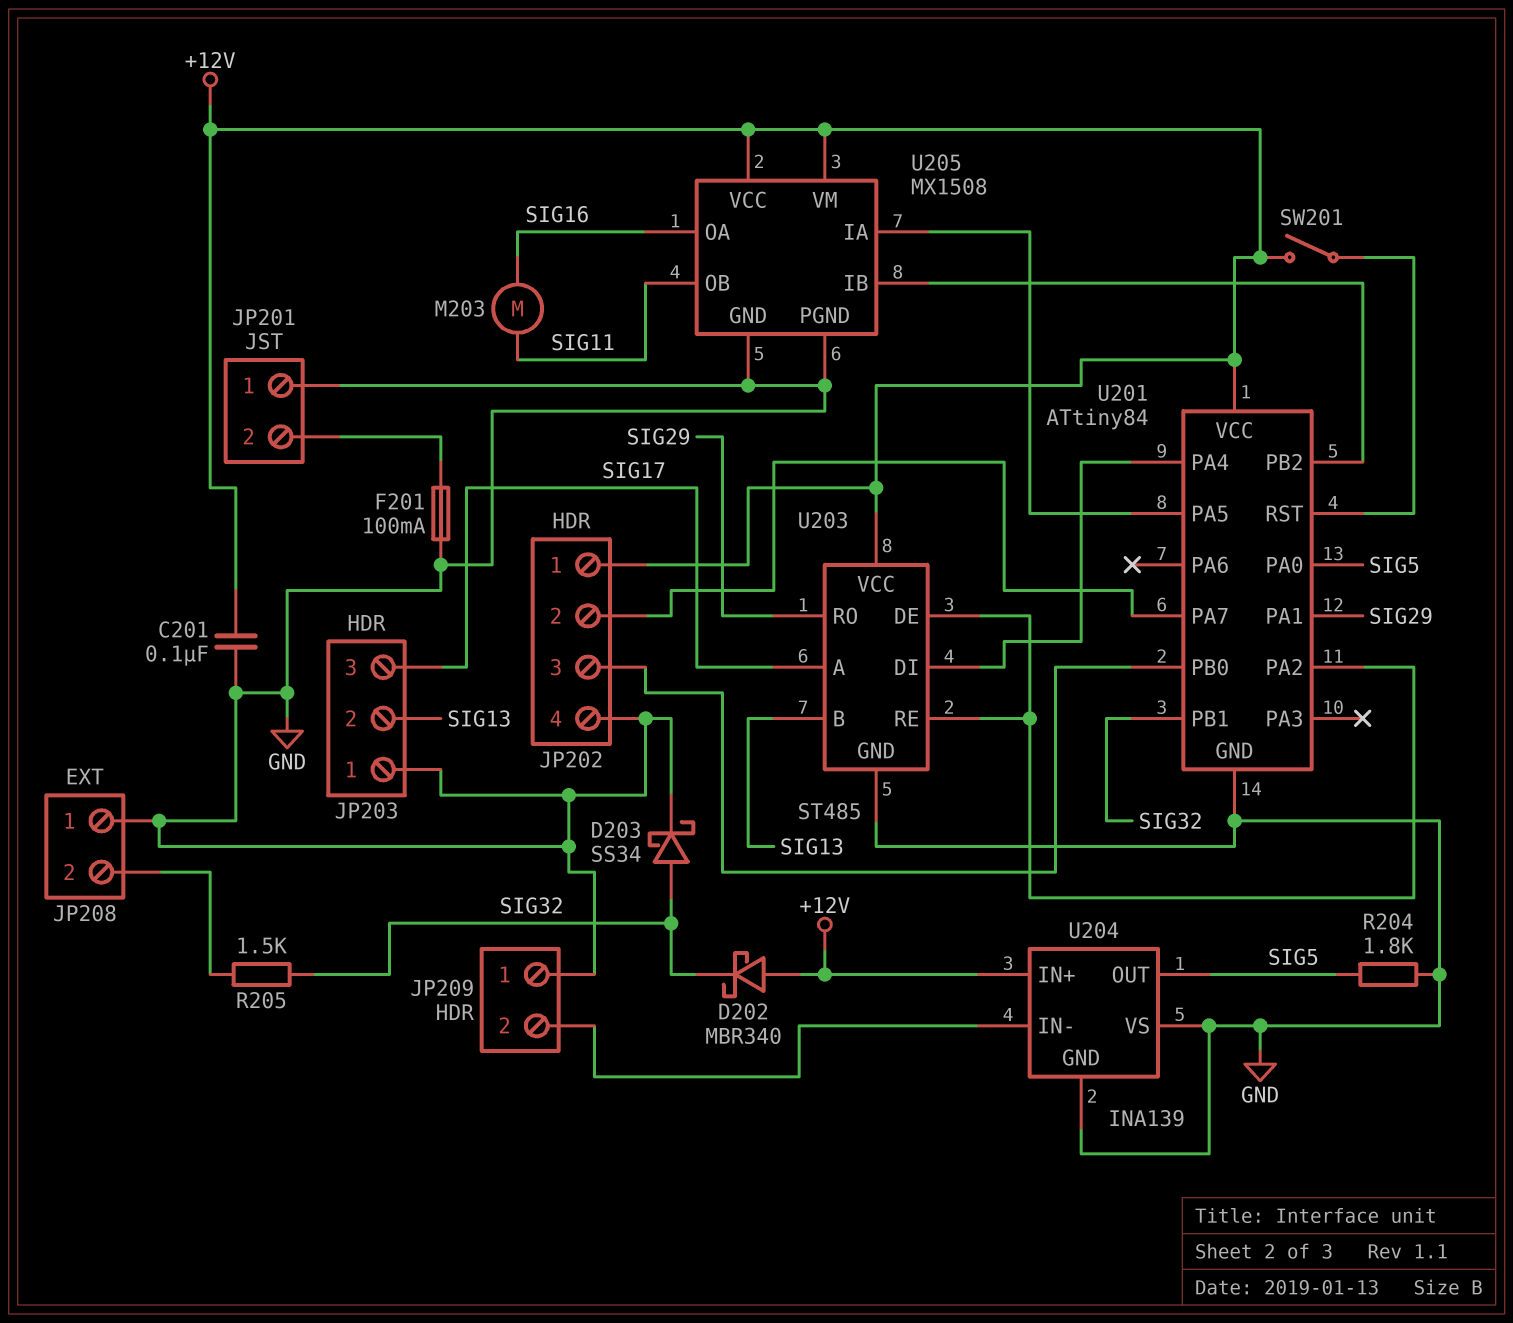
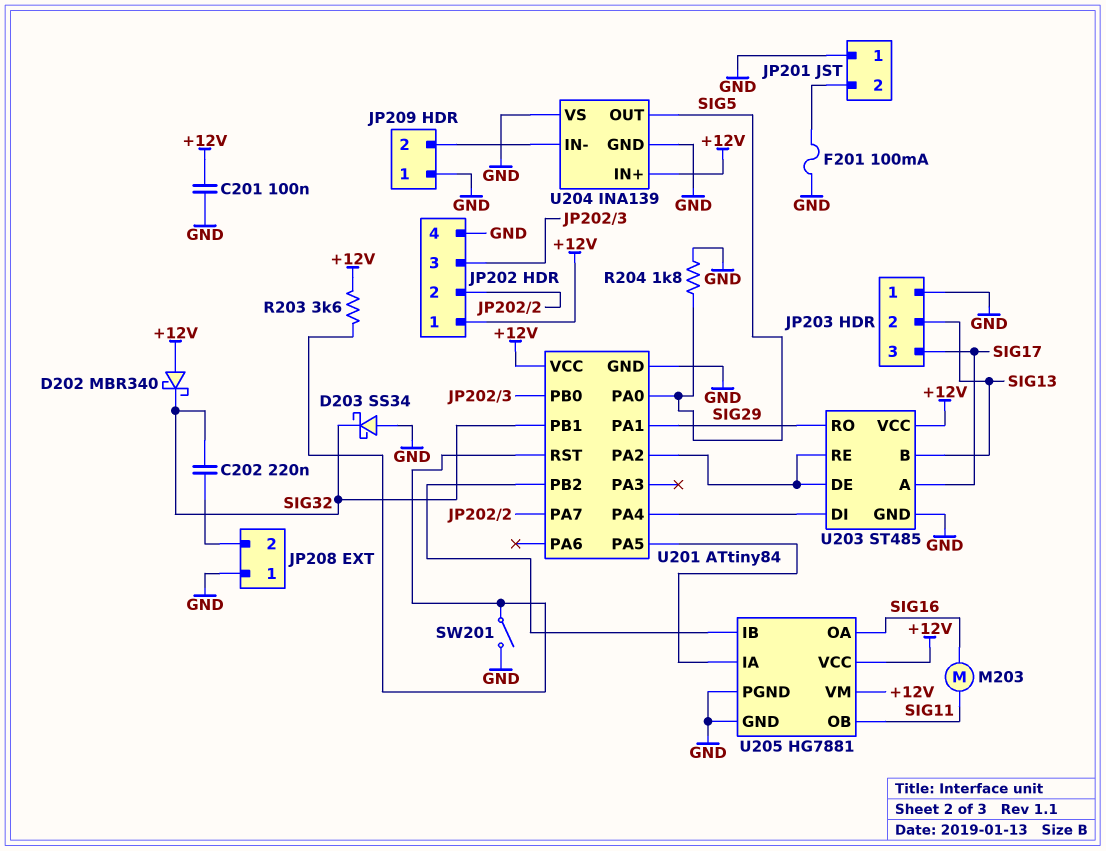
C202: none -> 220nF (JP208/2, SIG32)
D203: schottky SS34 (A SIG32, K GND) -> schottky SS34 (A GND, K SIG32)
R203: none -> 3.6k (+12V, U201/RST)
R205: 1.5k (JP208/2, SIG32) -> none
SW201: switch (+12V, U201/RST) -> switch (GND, U201/RST)
U205: MX1508 -> HG7881

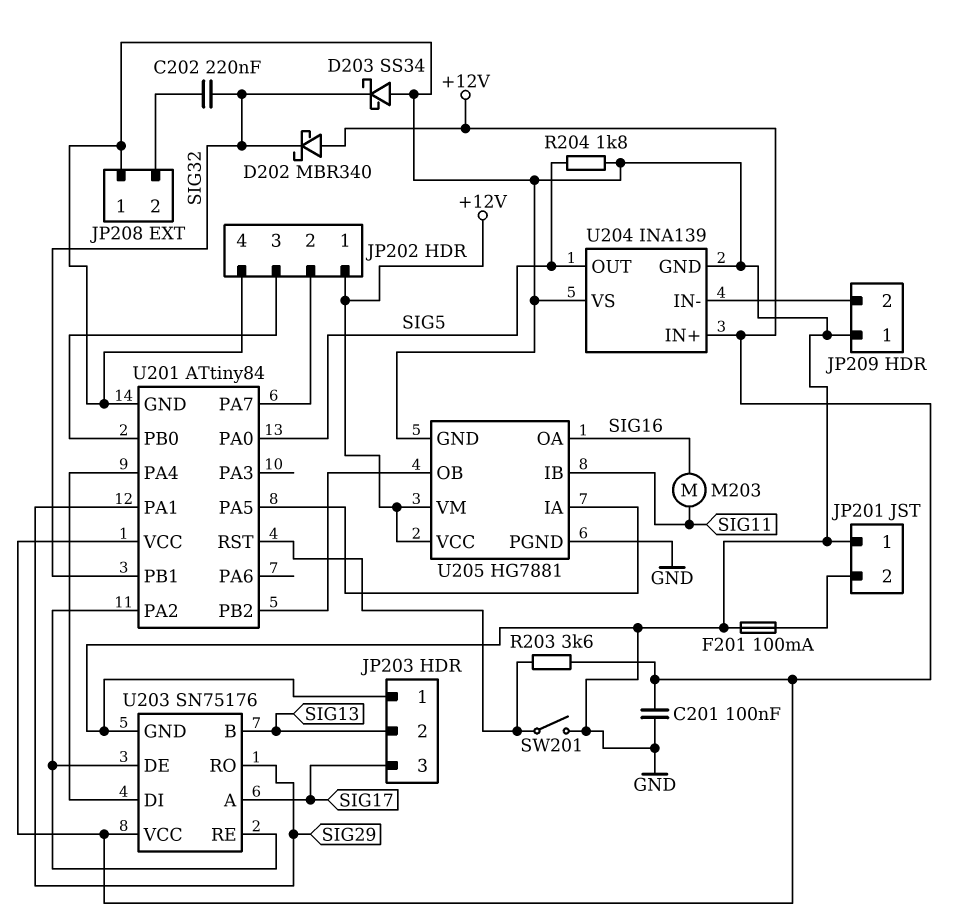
U203: ST485 -> SN75176
U205 pin IB: U201/PB2 -> SIG11
U205 pin OB: SIG11 -> U201/PB2

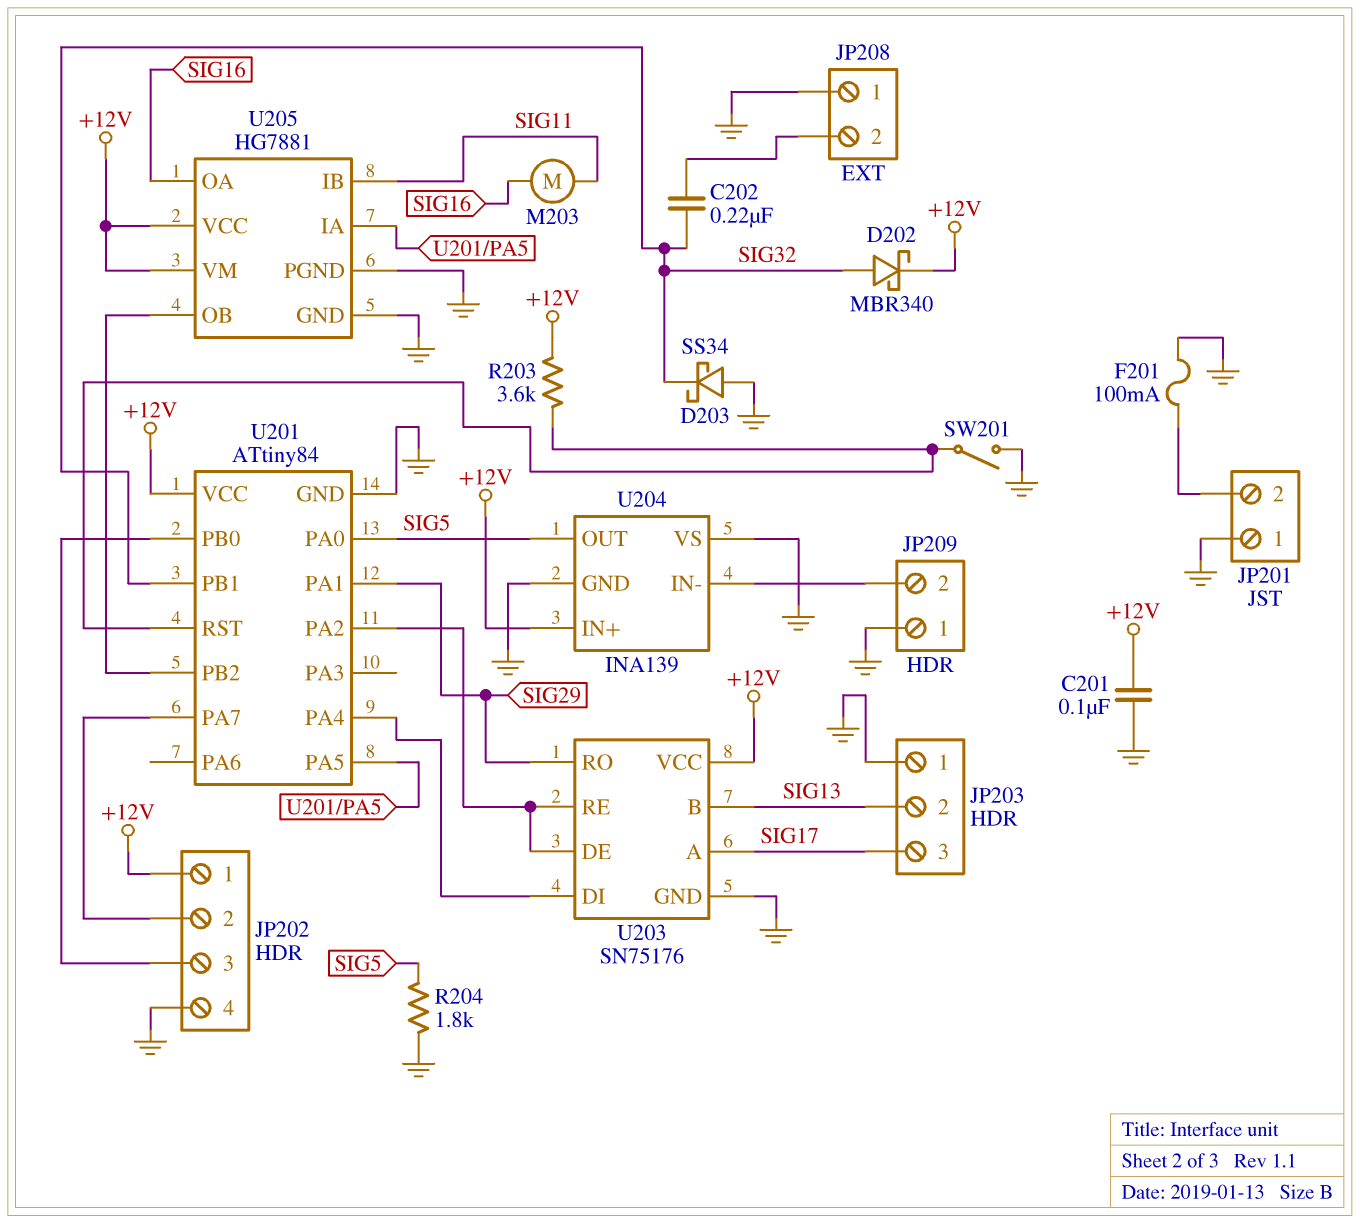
D202: schottky MBR340 (A +12V, K SIG32) -> schottky MBR340 (A SIG32, K +12V)

